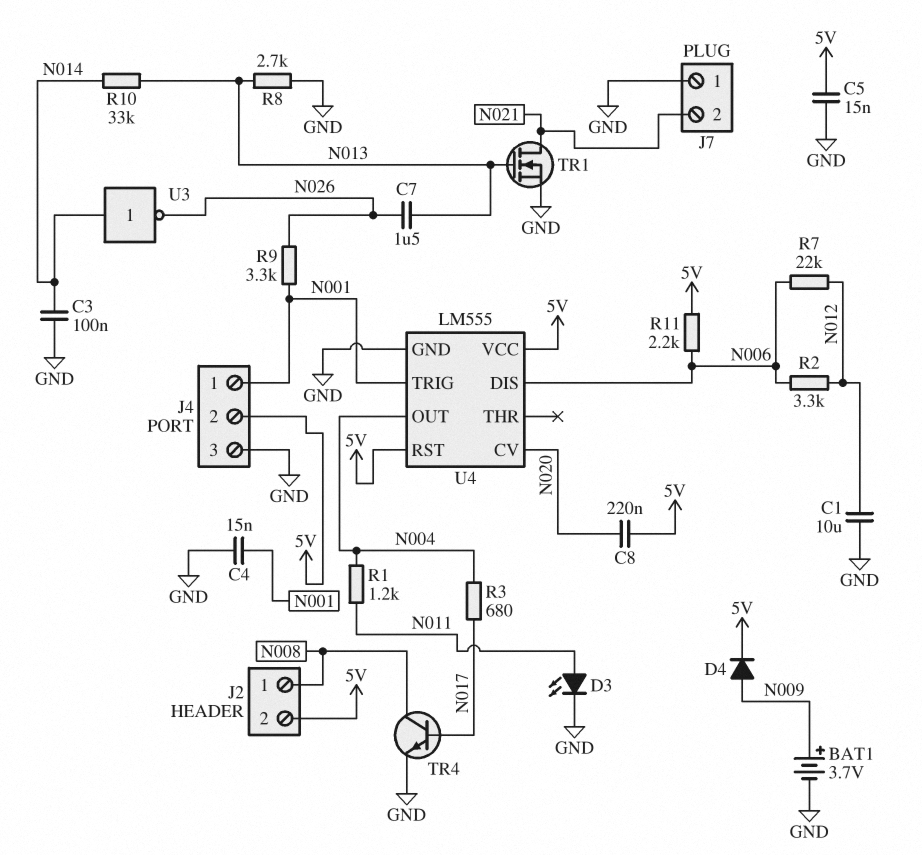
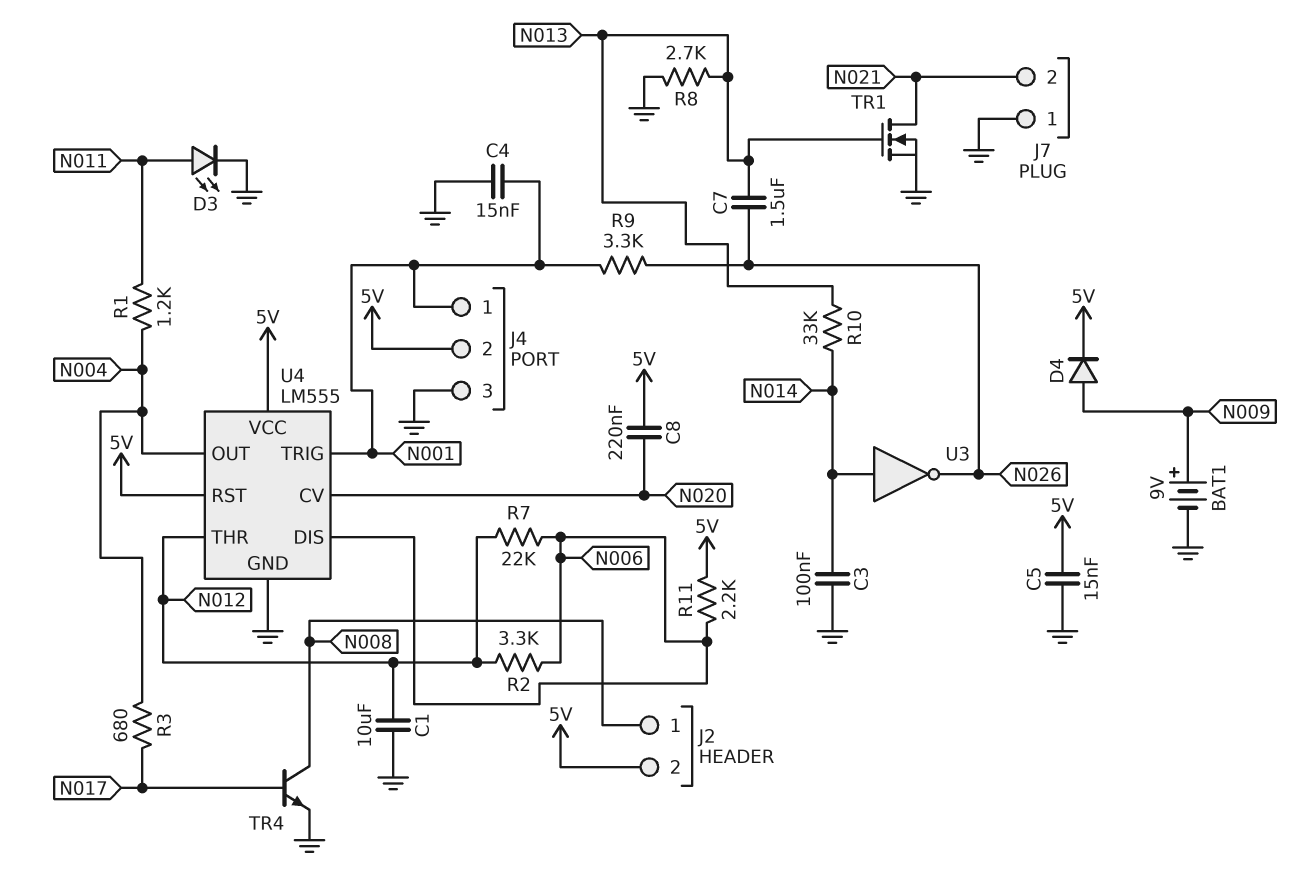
BAT1: 3.7V (plus N009, minus GND) -> 9V (plus N009, minus GND)
U4 pin THR: none -> N012

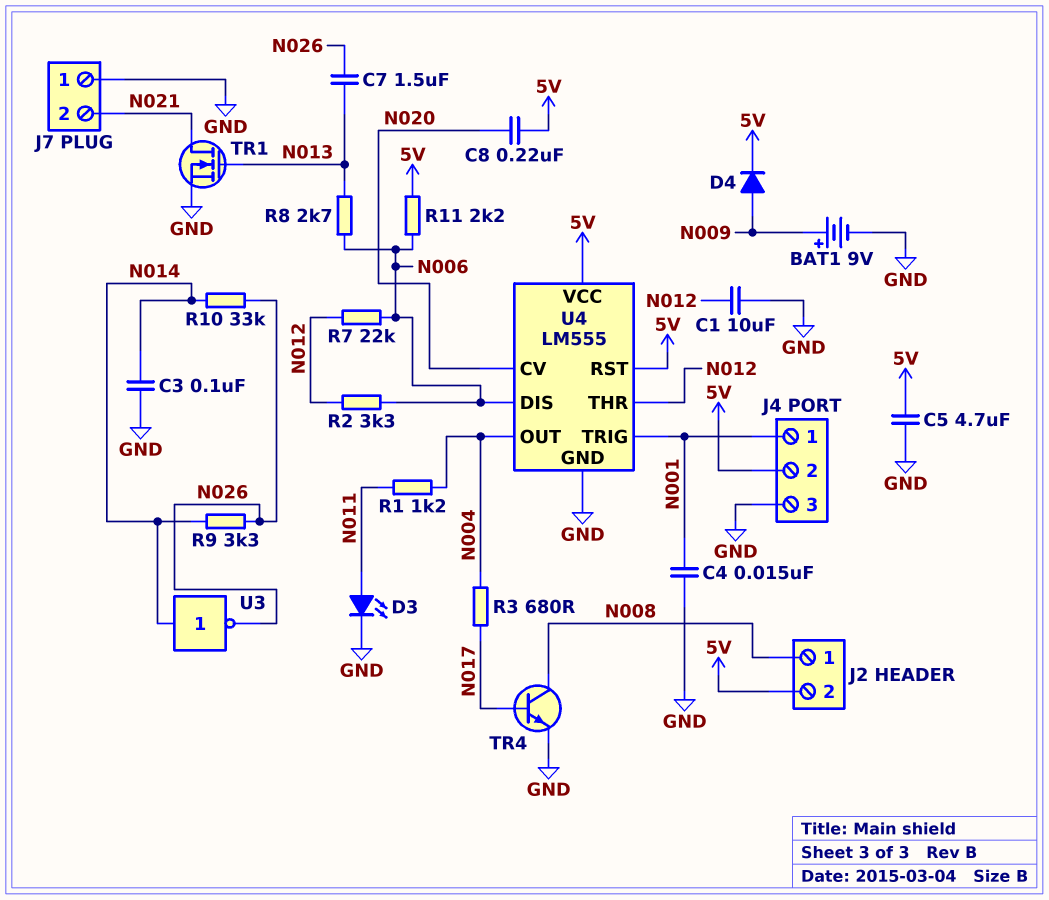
C5: 15nF (5V, GND) -> 4.7uF (5V, GND)
R8: 2.7k (GND, N013) -> 2.7k (N006, N013)
R9: 3.3k (N001, N026) -> 3.3k (N014, N026)
R10: 33k (N013, N014) -> 33k (N014, N026)

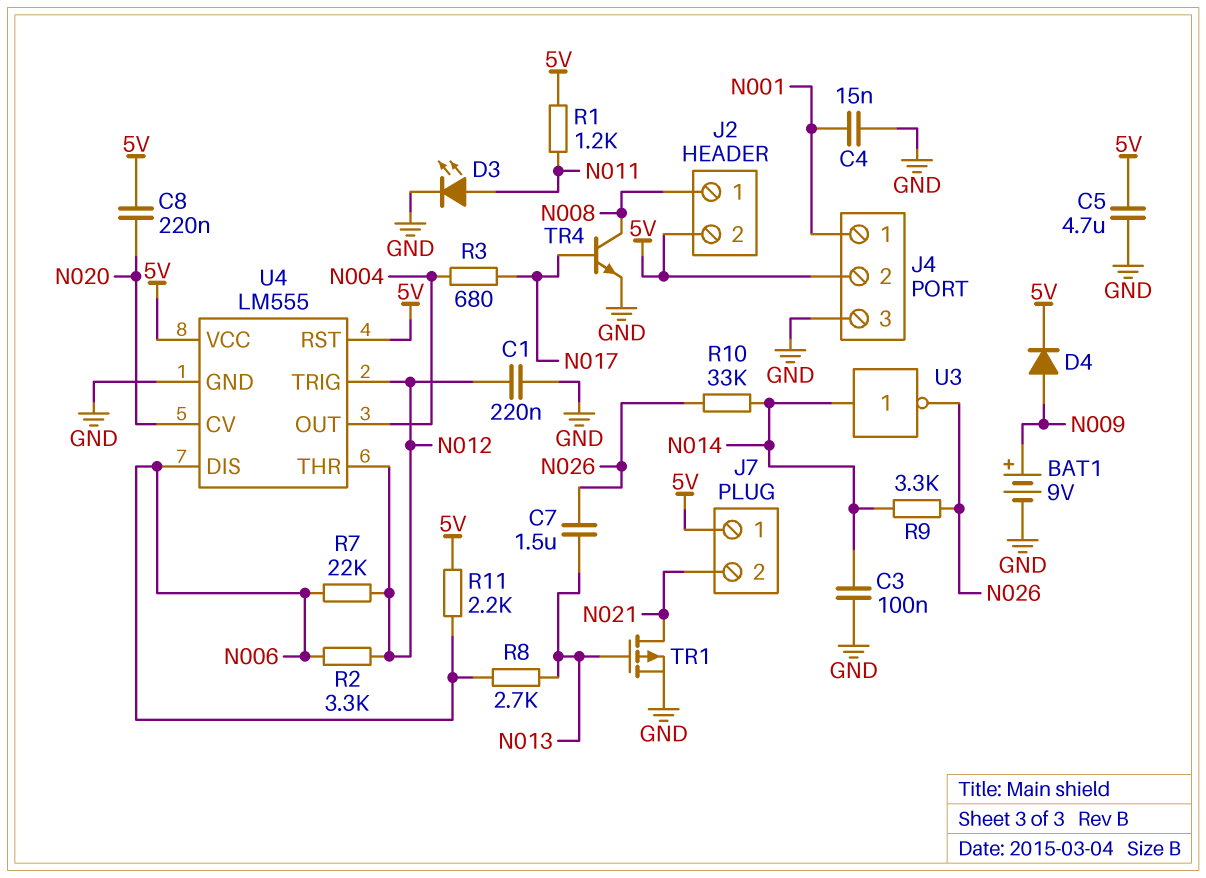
C1: 10uF (GND, N012) -> 220nF (GND, N012)
J7 pin 1: GND -> 5V
R1: 1.2k (N004, N011) -> 1.2k (5V, N011)
TR1: NMOS (G N013, D N021, S GND) -> PMOS (G N013, D N021, S GND)
U4 pin TRIG: N001 -> N012

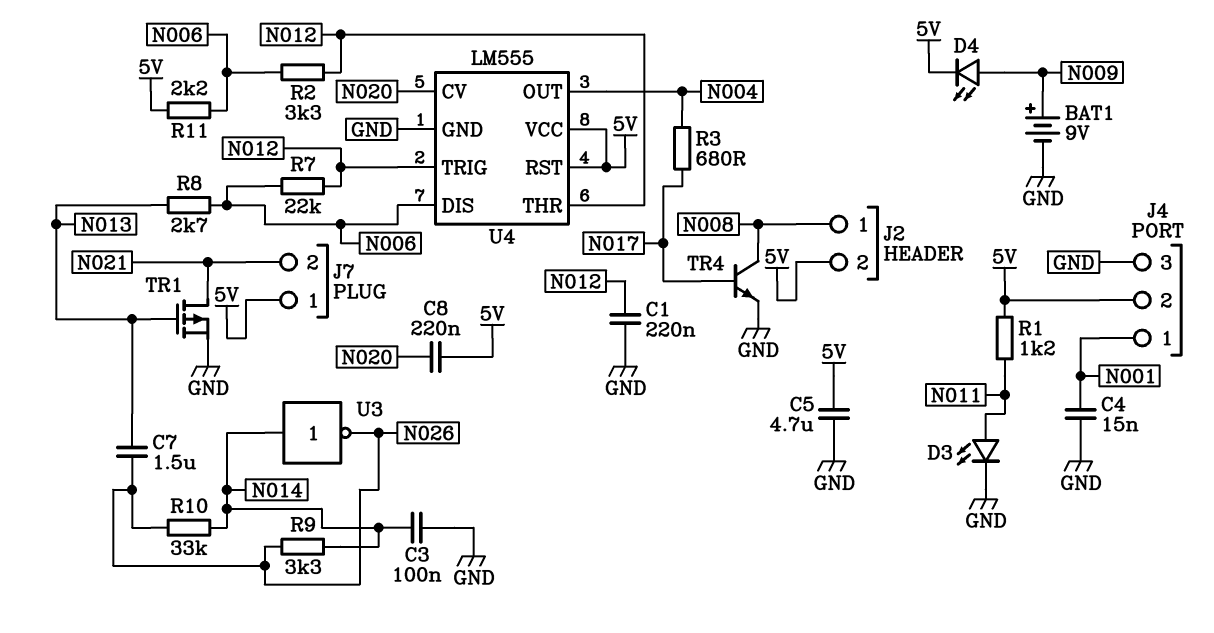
D4: diode (A N009, K 5V) -> LED (A N009, K 5V)

